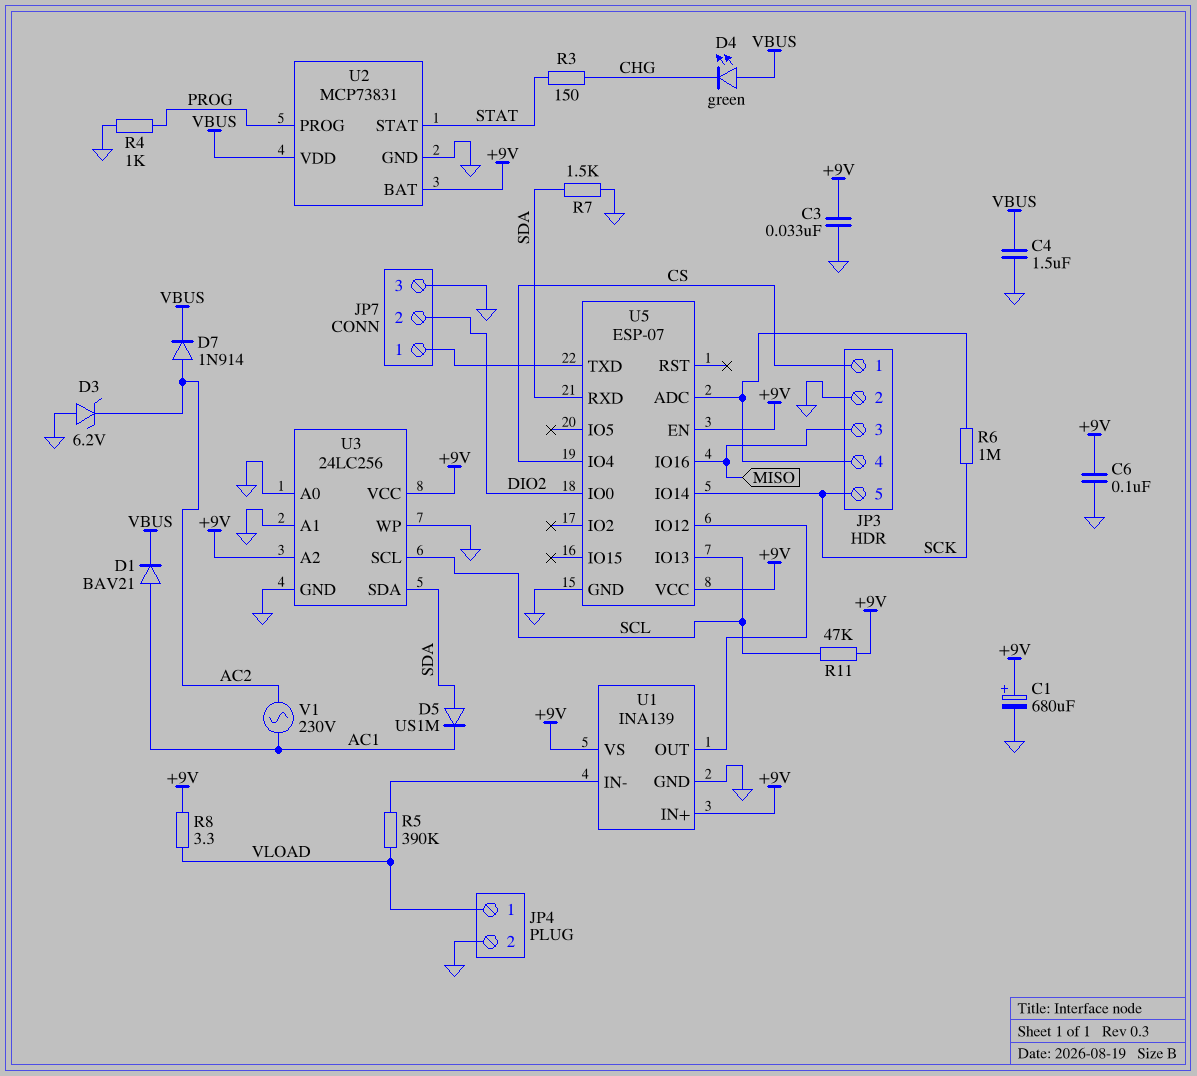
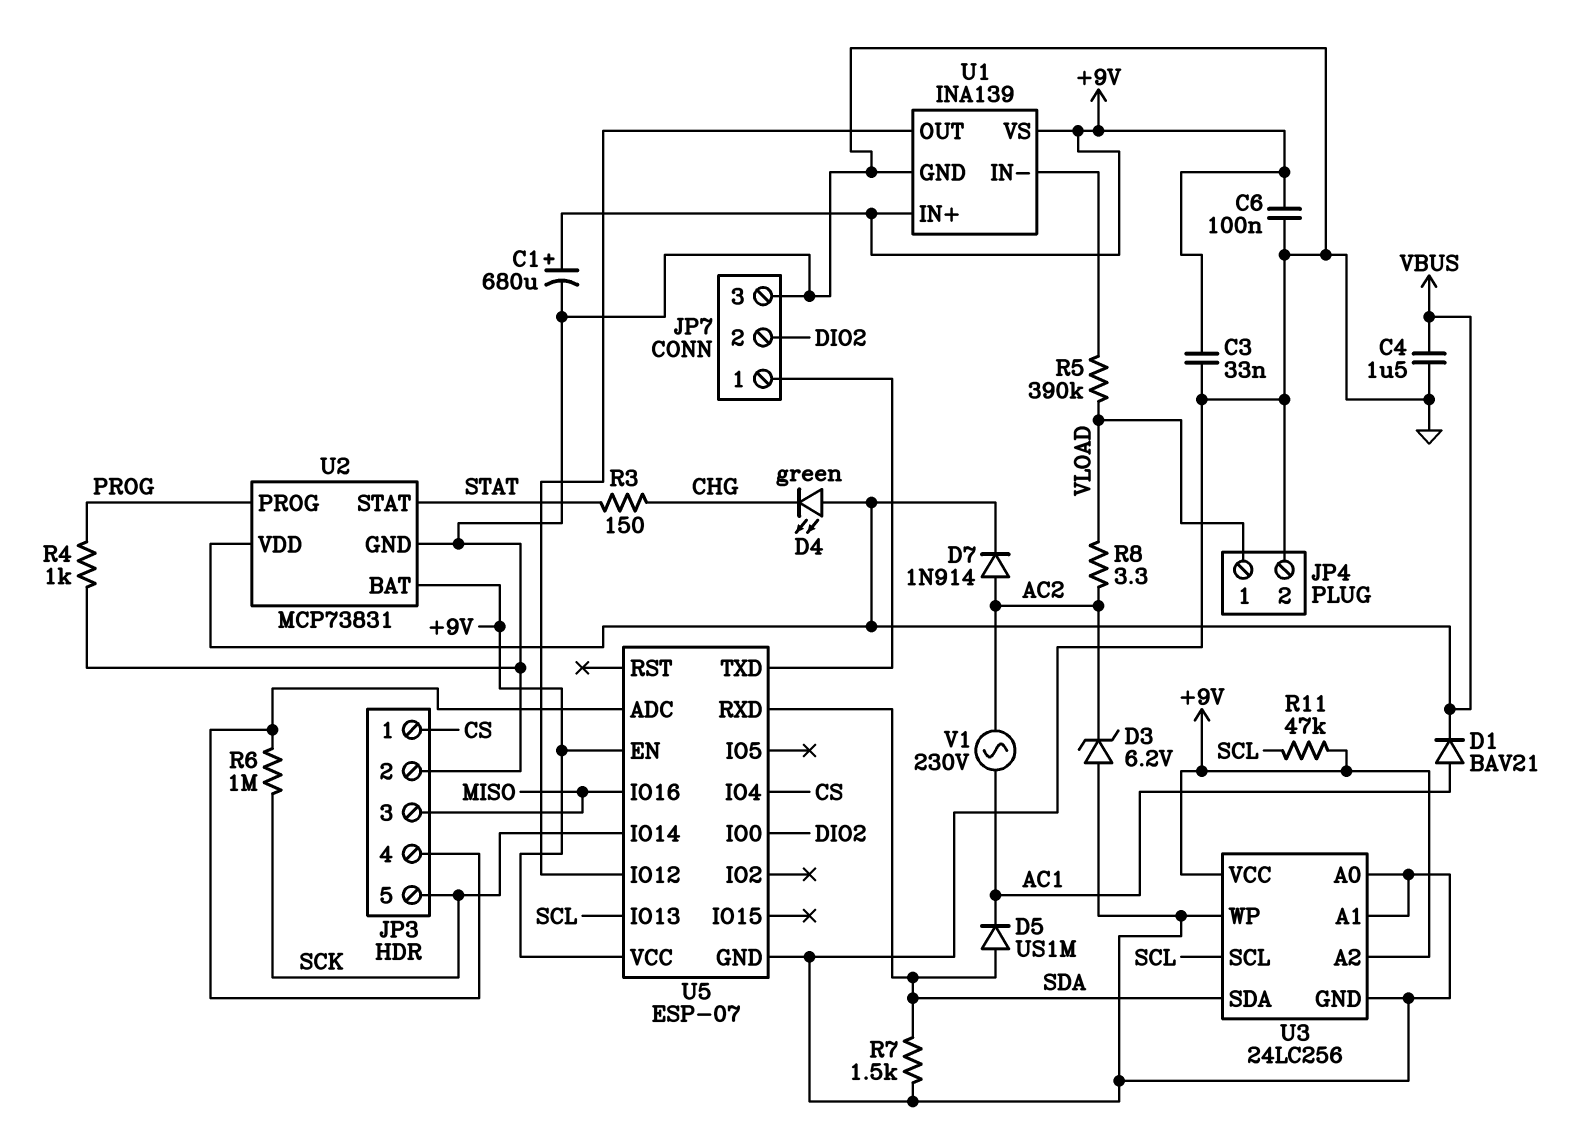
R8: 3.3 (+9V, VLOAD) -> 3.3 (AC2, VLOAD)

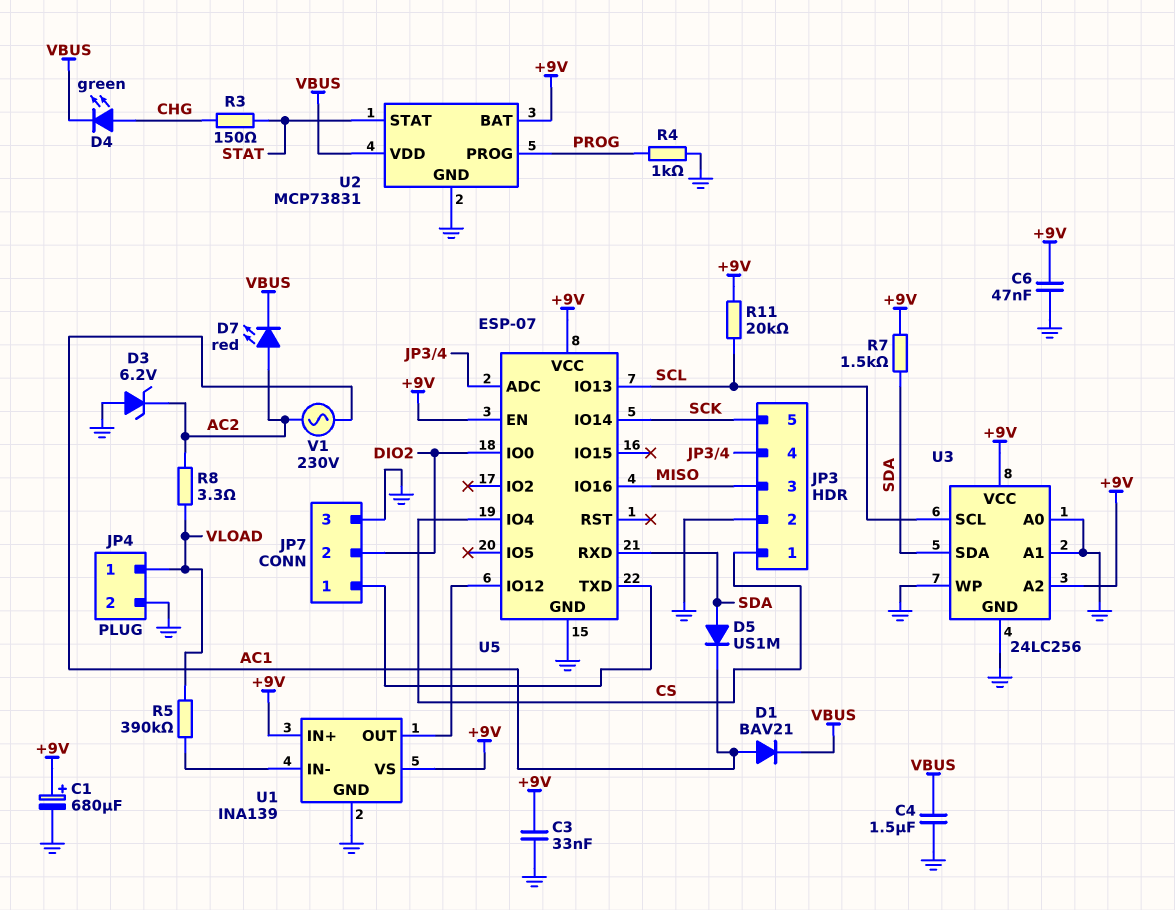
C6: 100nF (+9V, GND) -> 47nF (+9V, GND)
D4: LED green (A VBUS, K CHG) -> LED green (A CHG, K VBUS)
D7: diode 1N914 (A AC2, K VBUS) -> LED red (A AC2, K VBUS)
R6: 1M (JP3/4, SCK) -> none
R7: 1.5k (GND, SDA) -> 1.5k (+9V, SDA)
R11: 47k (+9V, SCL) -> 20k (+9V, SCL)

